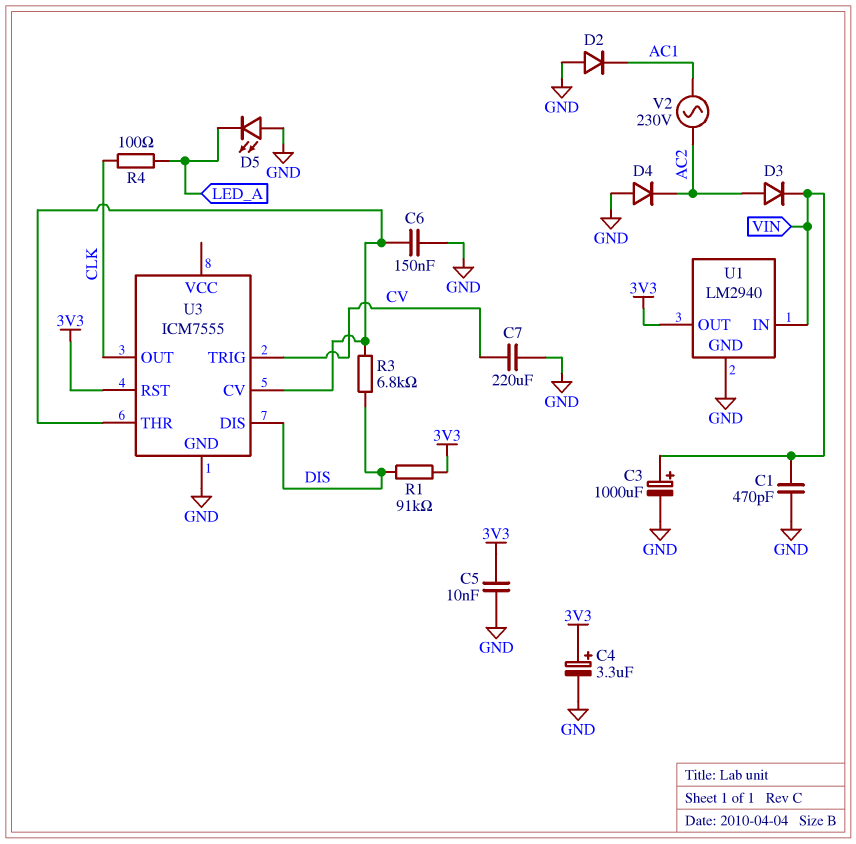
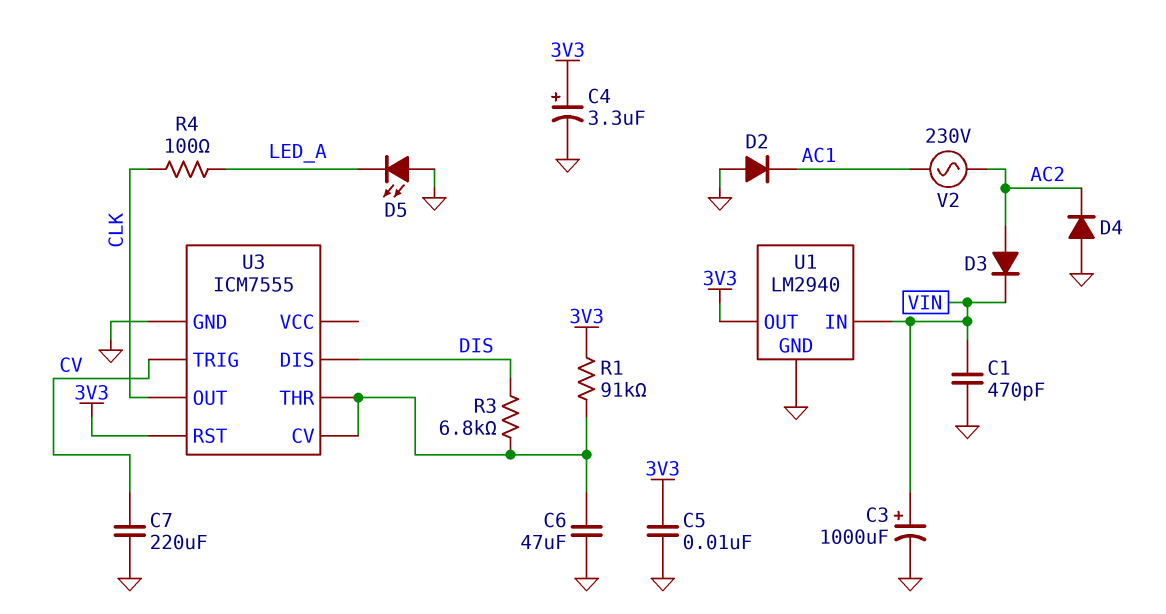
C6: 150nF (GND, U3/CV) -> 47uF (GND, U3/CV)
R1: 91k (3V3, DIS) -> 91k (3V3, U3/CV)

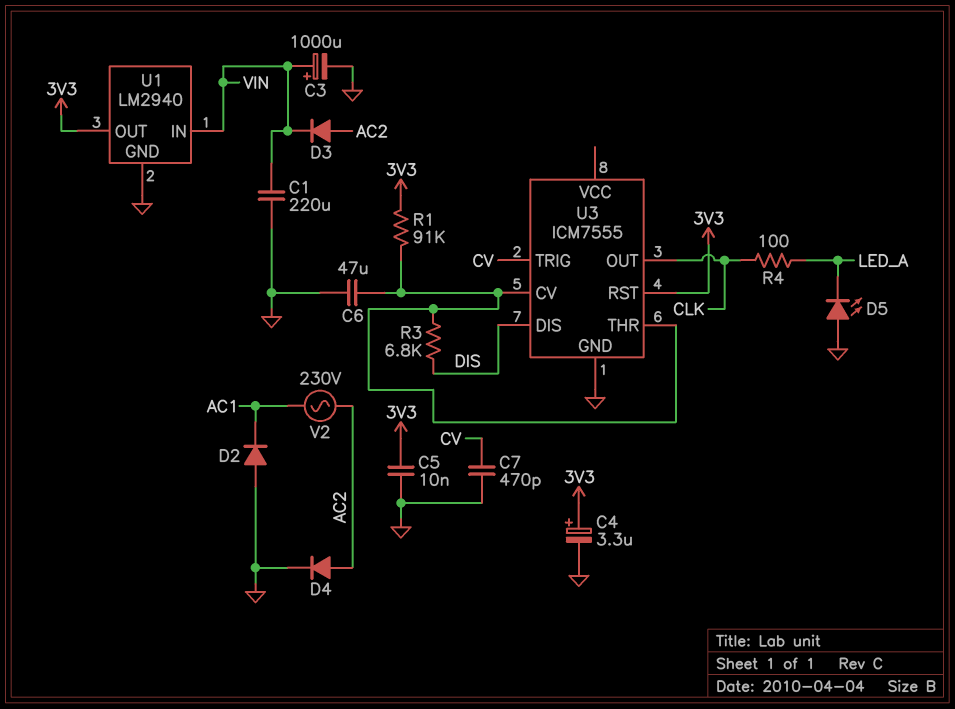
C1: 470pF (GND, VIN) -> 220uF (GND, VIN)
C7: 220uF (CV, GND) -> 470pF (CV, GND)
D4: diode (A GND, K AC2) -> diode (A AC2, K GND)

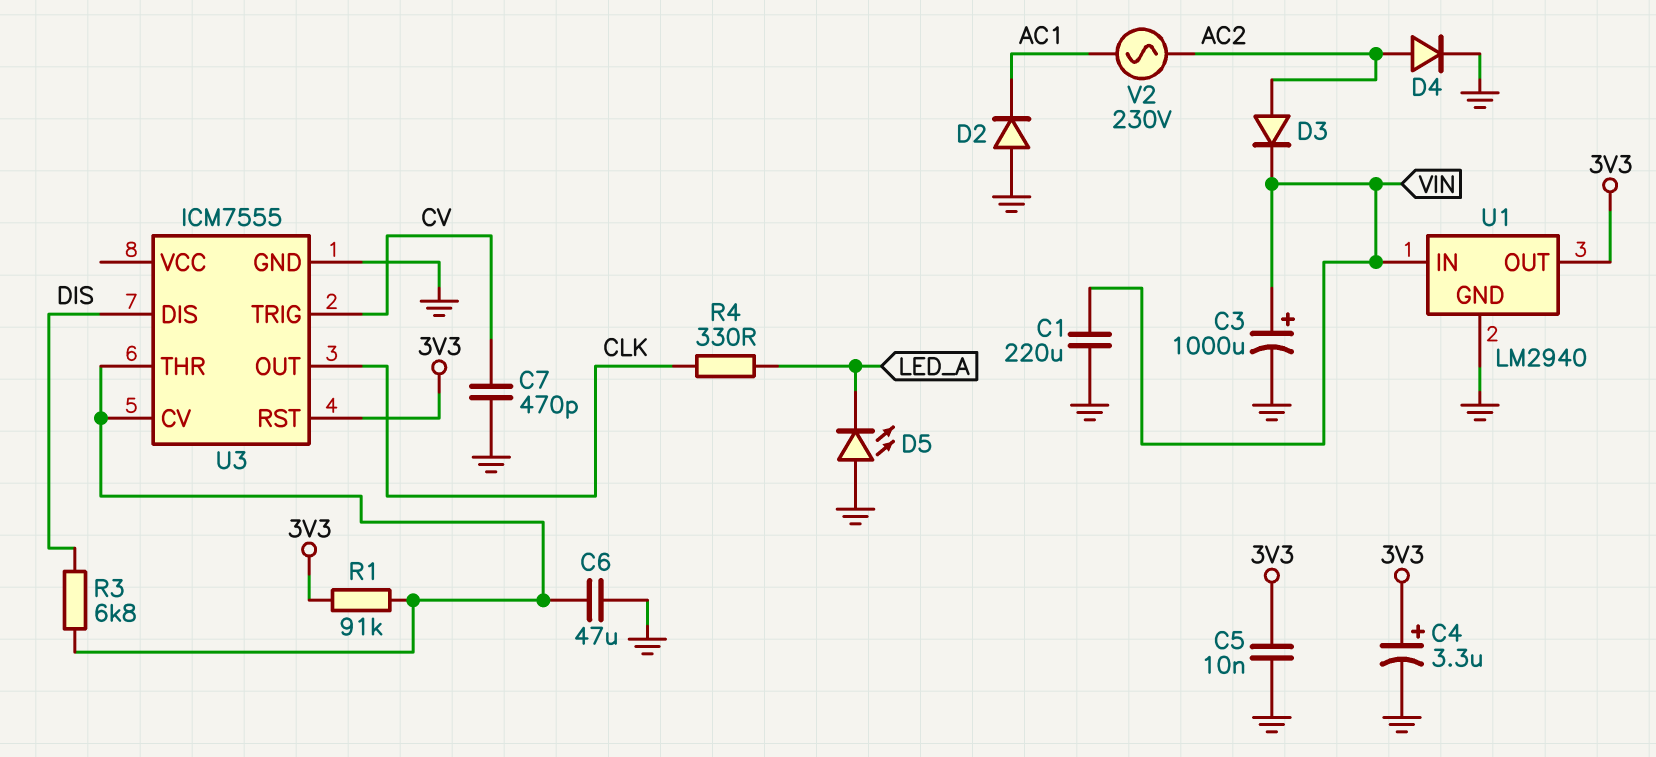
R4: 100 (CLK, LED_A) -> 330 (CLK, LED_A)

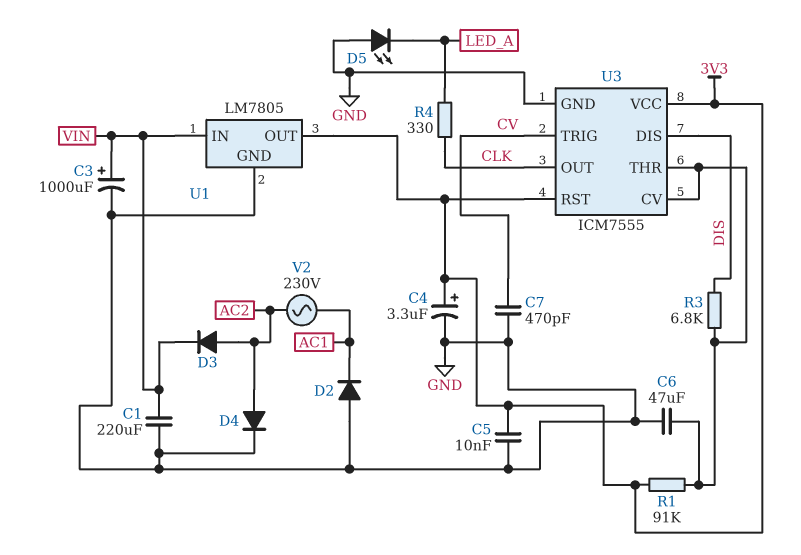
U1: LM2940 -> LM7805
U3 pin VCC: none -> 3V3

